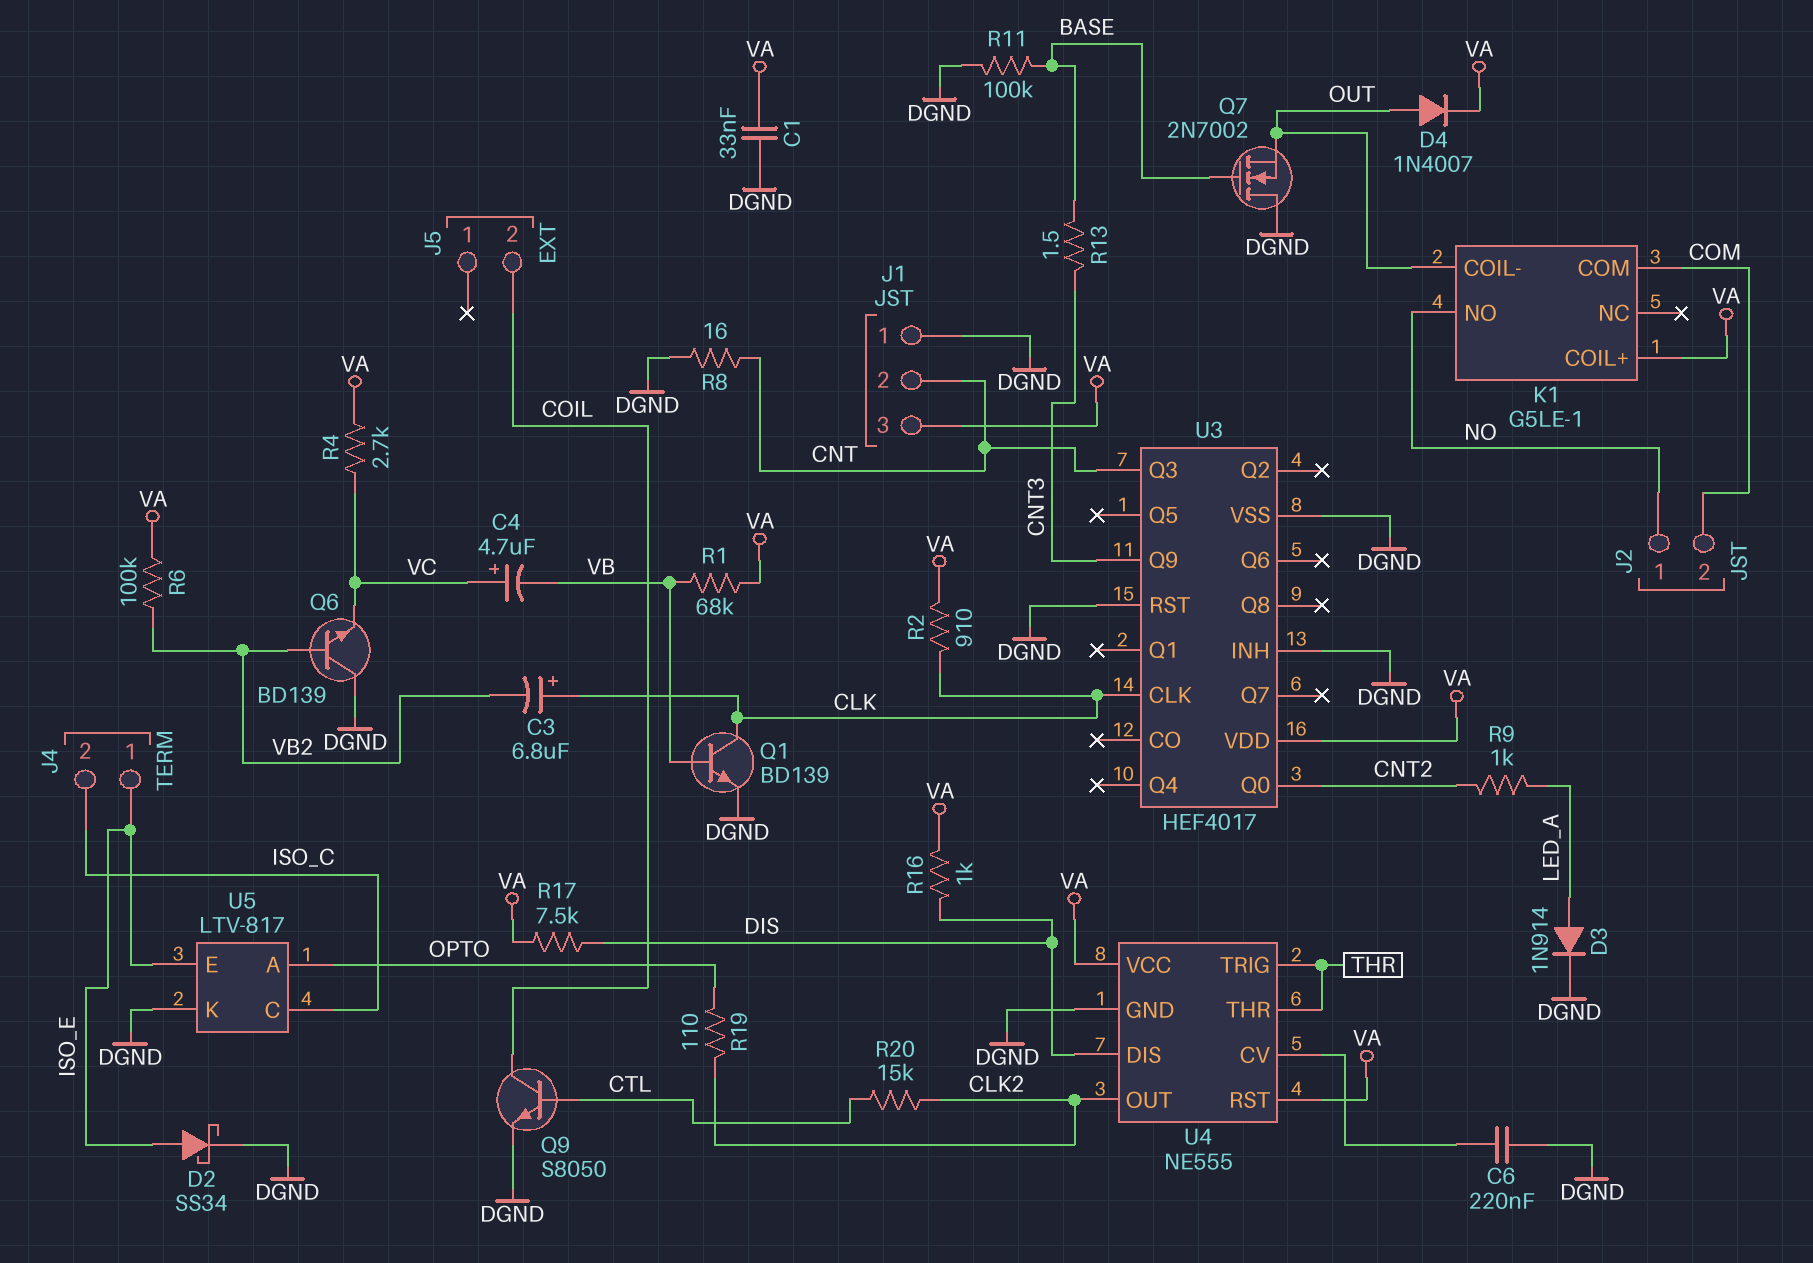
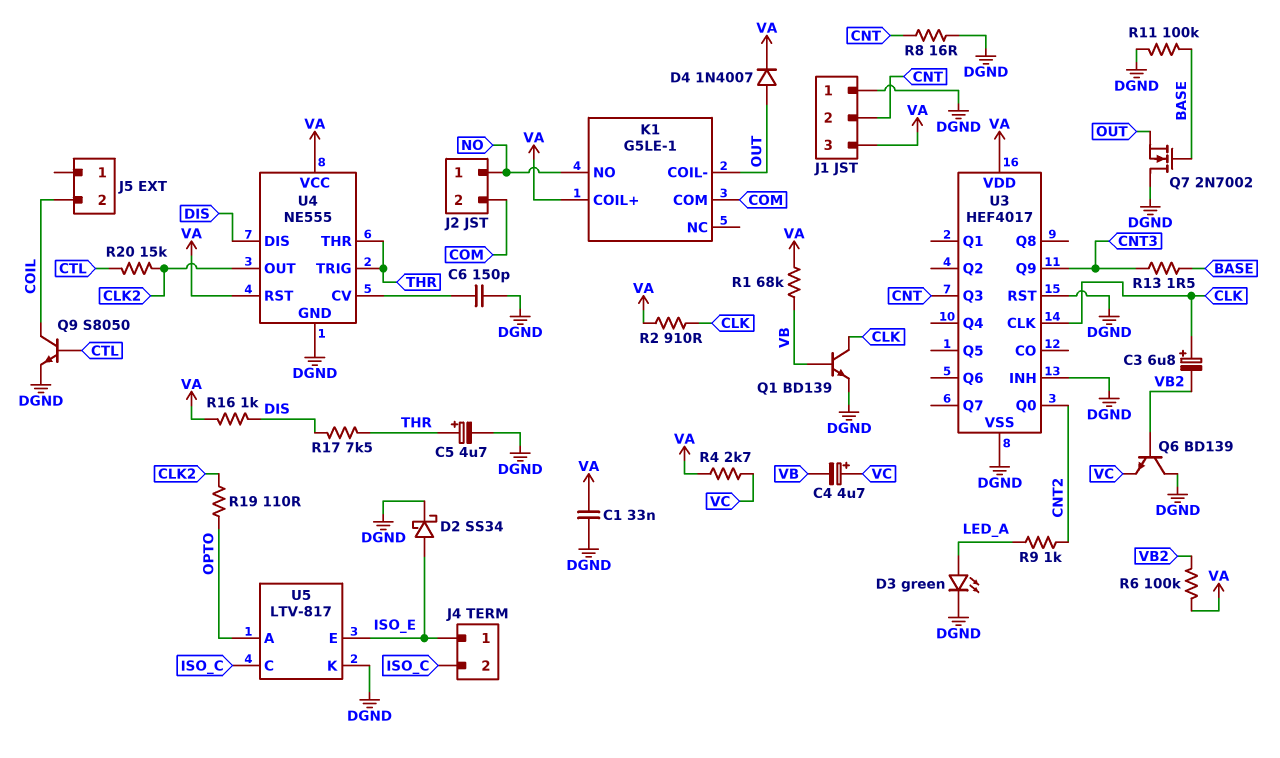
C5: none -> 4.7uF (plus THR, minus DGND)
C6: 220nF (DGND, U4/CV) -> 150pF (DGND, U4/CV)
D3: diode 1N914 (A LED_A, K DGND) -> LED green (A LED_A, K DGND)
R17: 7.5k (DIS, VA) -> 7.5k (DIS, THR)

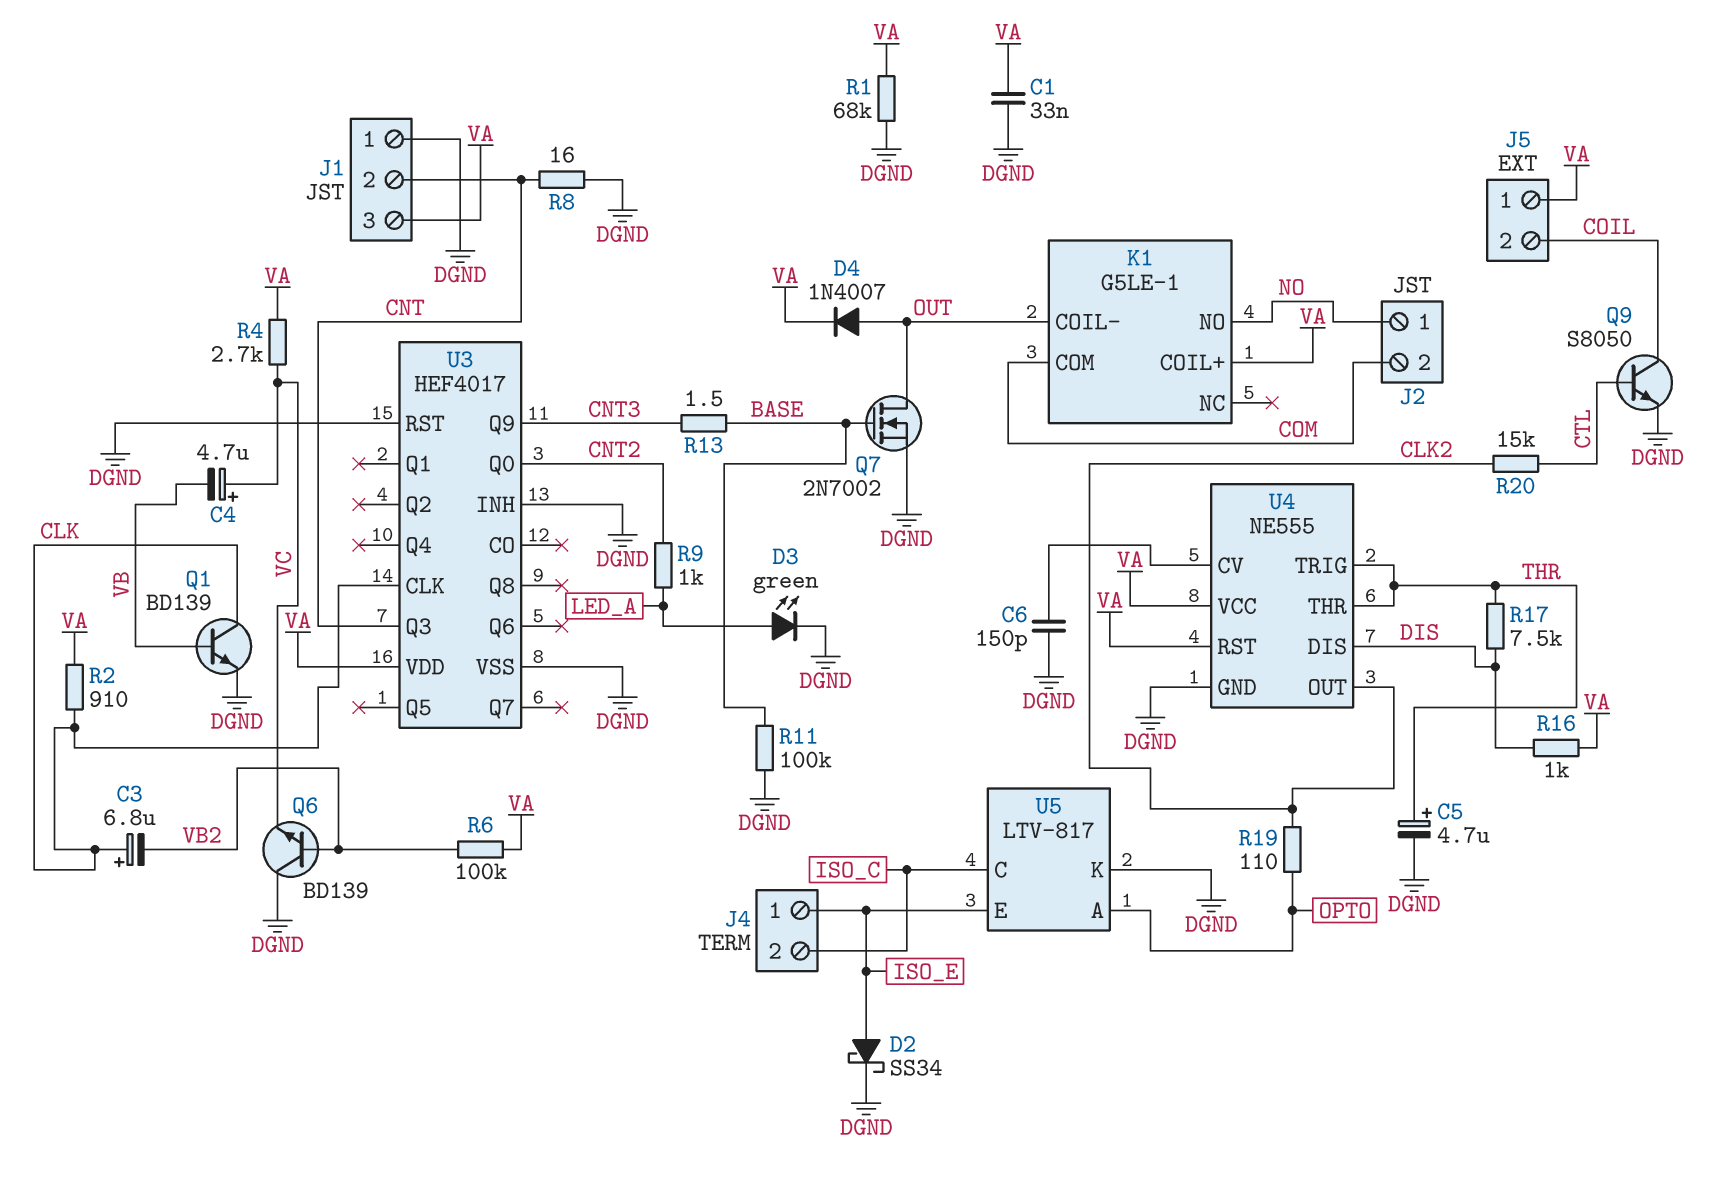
J5 pin 1: none -> VA
Q7: NMOS 2N7002 (G BASE, D DGND, S OUT) -> NMOS 2N7002 (G BASE, D OUT, S DGND)
R1: 68k (VA, VB) -> 68k (DGND, VA)

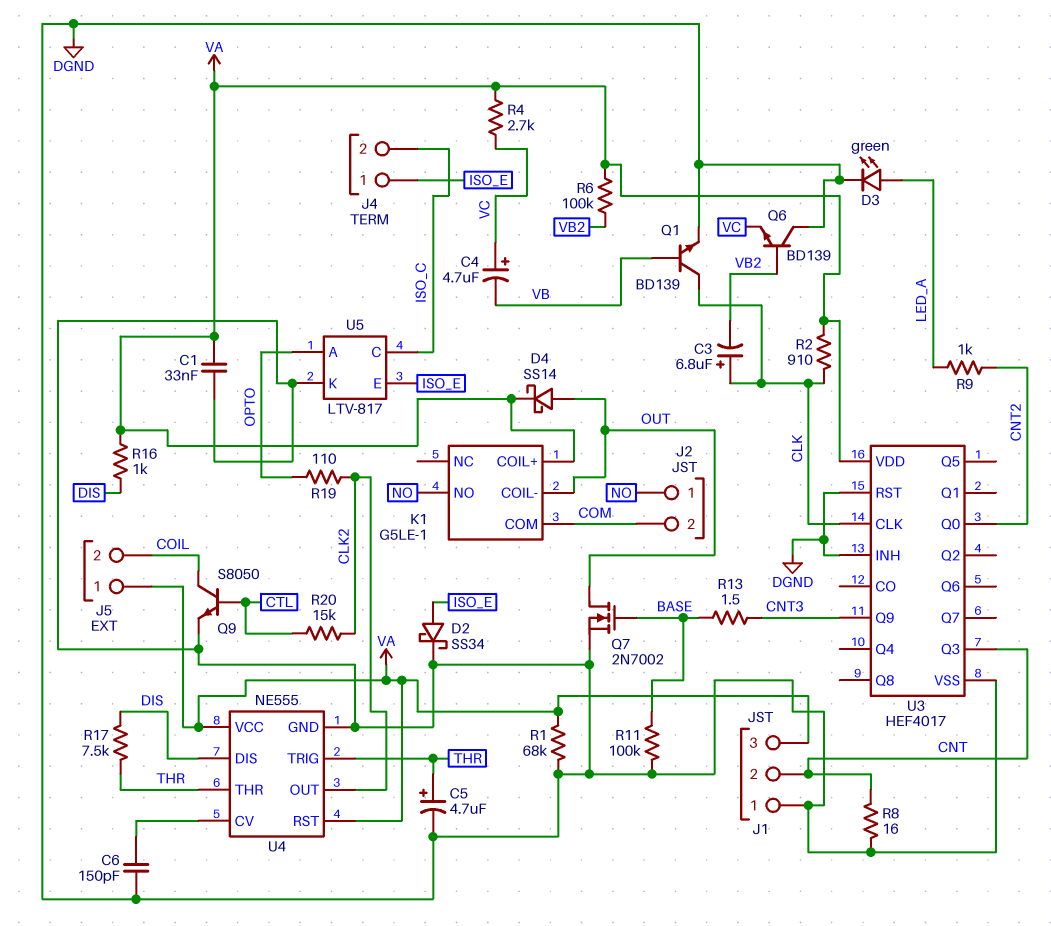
D4: diode 1N4007 (A OUT, K VA) -> schottky SS14 (A OUT, K VA)

